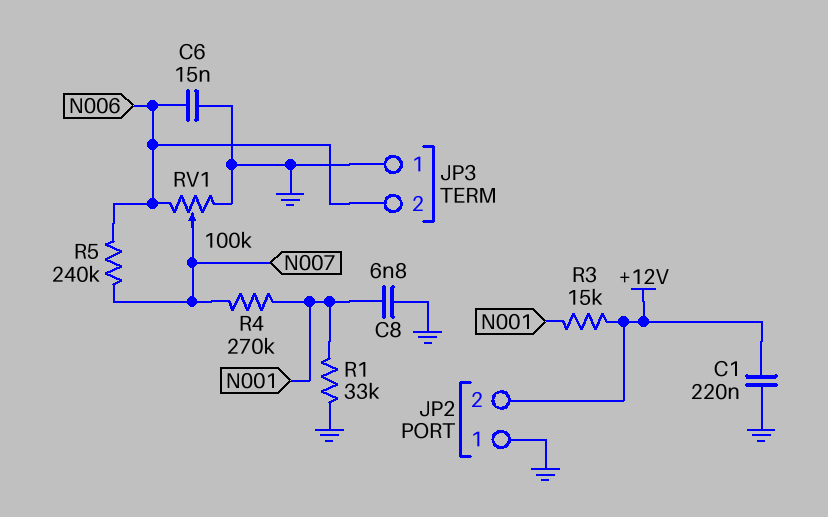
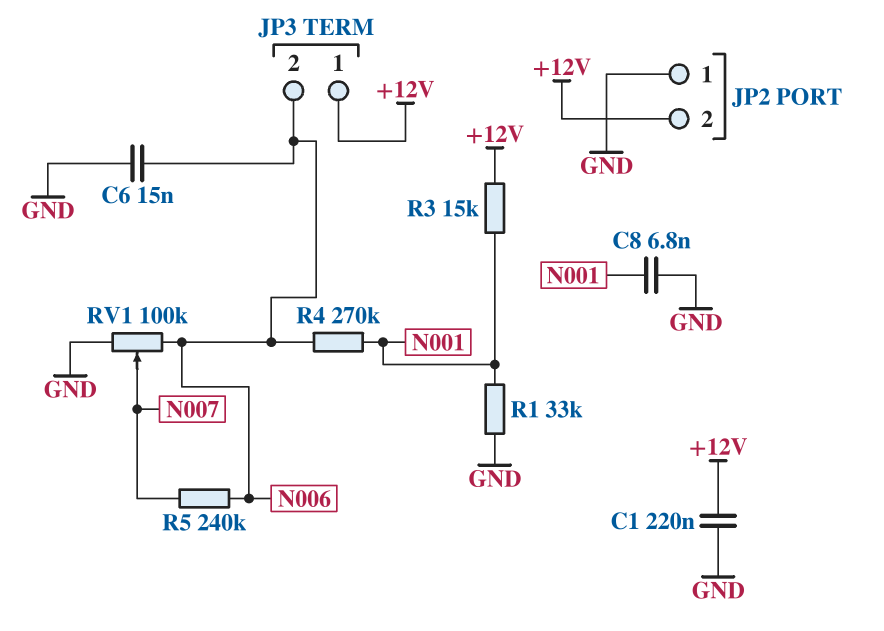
JP3 pin 1: GND -> +12V
R4: 270k (N001, N007) -> 270k (N001, N006)

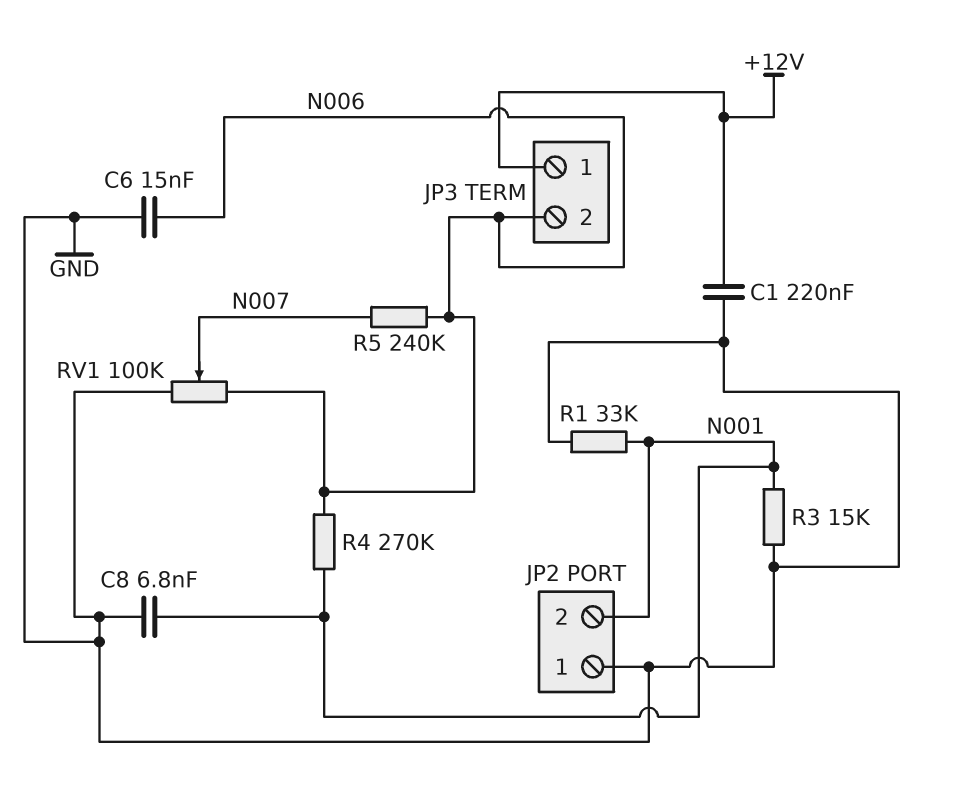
JP2 pin 2: +12V -> N001
R3: 15k (+12V, N001) -> 15k (GND, N001)

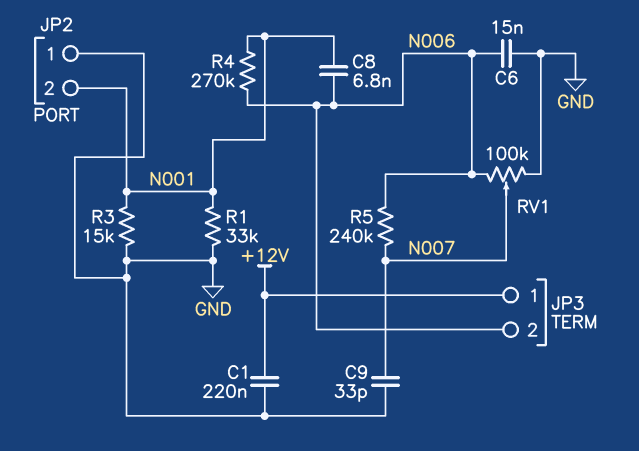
C8: 6.8nF (GND, N001) -> 6.8nF (N001, N006)
C9: none -> 33pF (GND, N007)

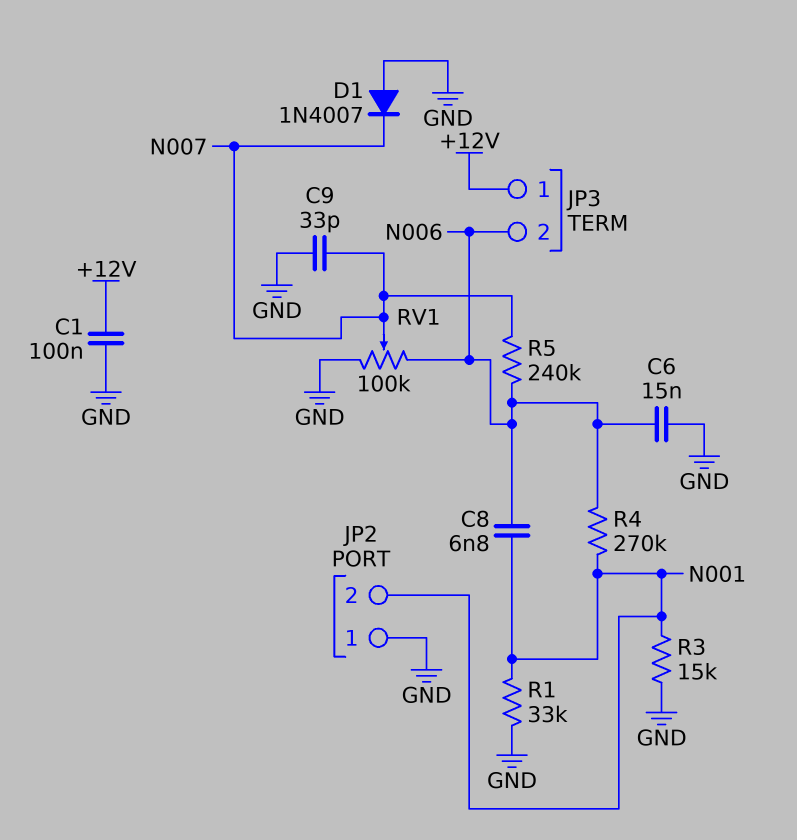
C1: 220nF (+12V, GND) -> 100nF (+12V, GND)
D1: none -> diode 1N4007 (A GND, K N007)

